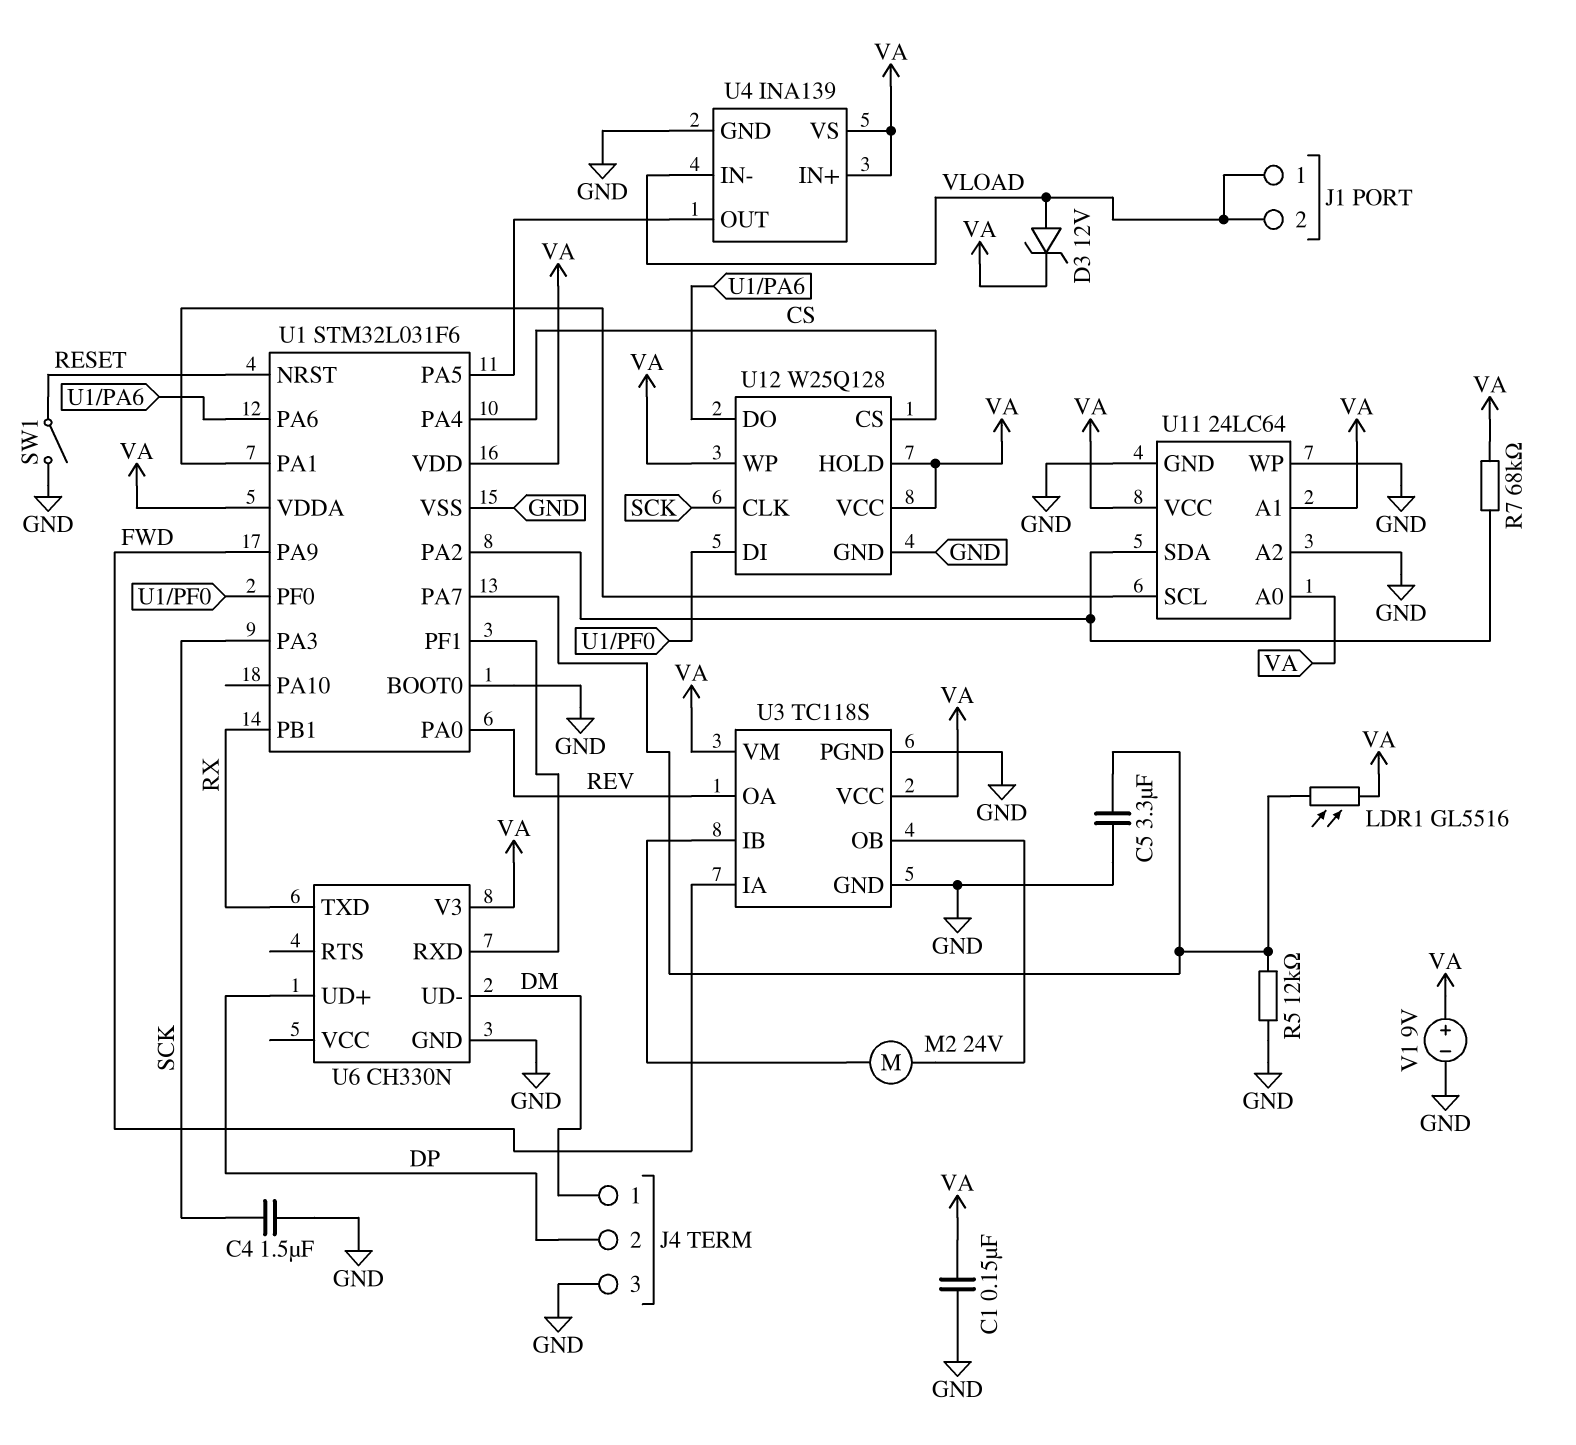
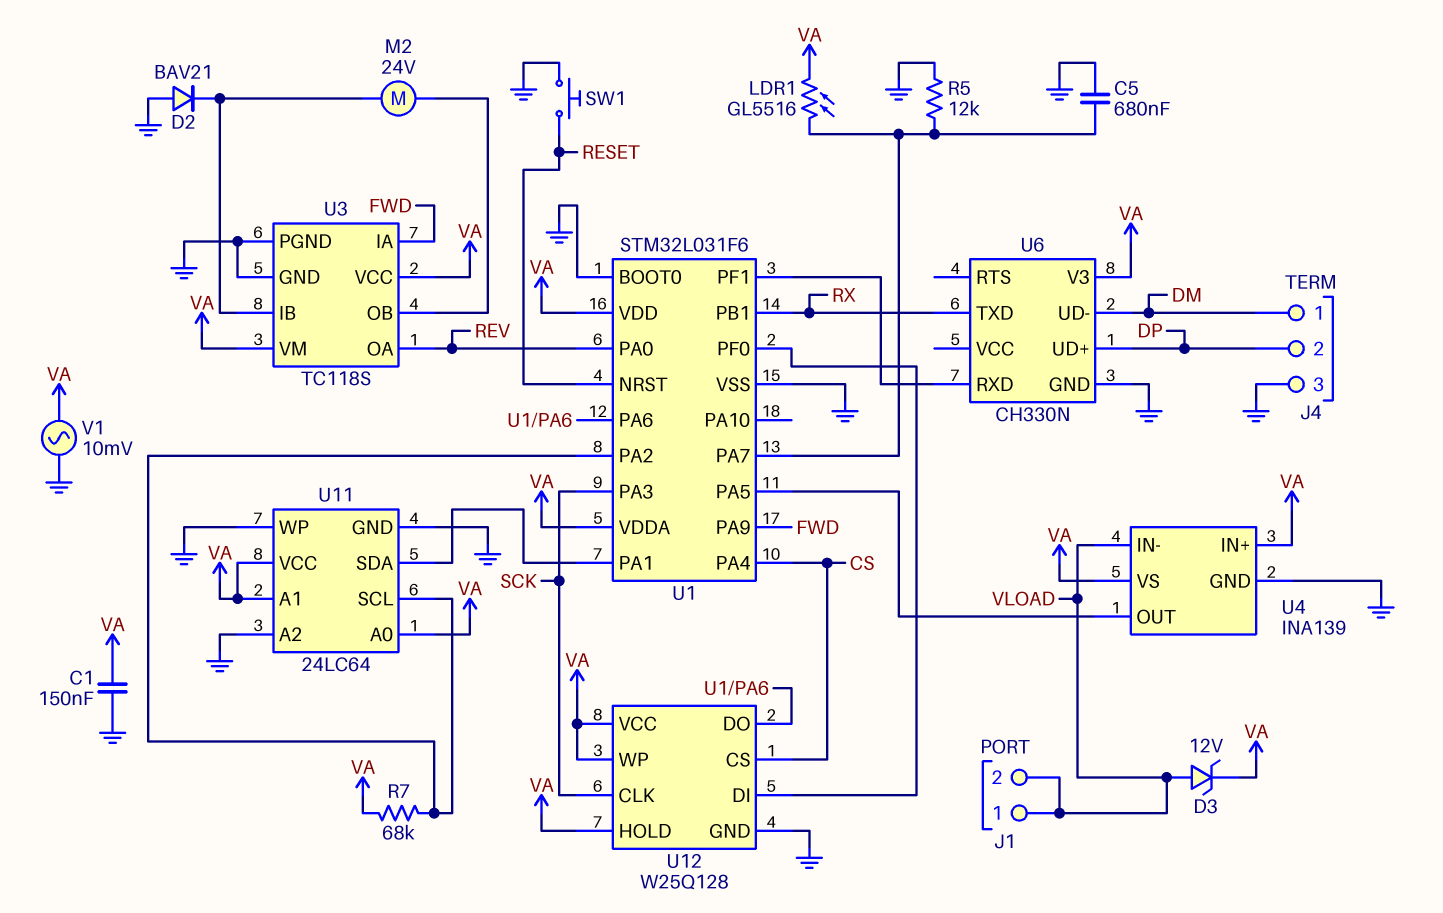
C4: 1.5uF (GND, SCK) -> none
C5: 3.3uF (GND, U1/PA7) -> 680nF (GND, U1/PA7)
D2: none -> diode BAV21 (A GND, K U3/IB)
SW1: switch (GND, RESET) -> button (GND, RESET)
U11 pin SCL: U1/PA1 -> U1/PA2
U11 pin SDA: U1/PA2 -> U1/PA1
V1: 9V (plus VA, minus GND) -> AC 10mV (GND, VA)

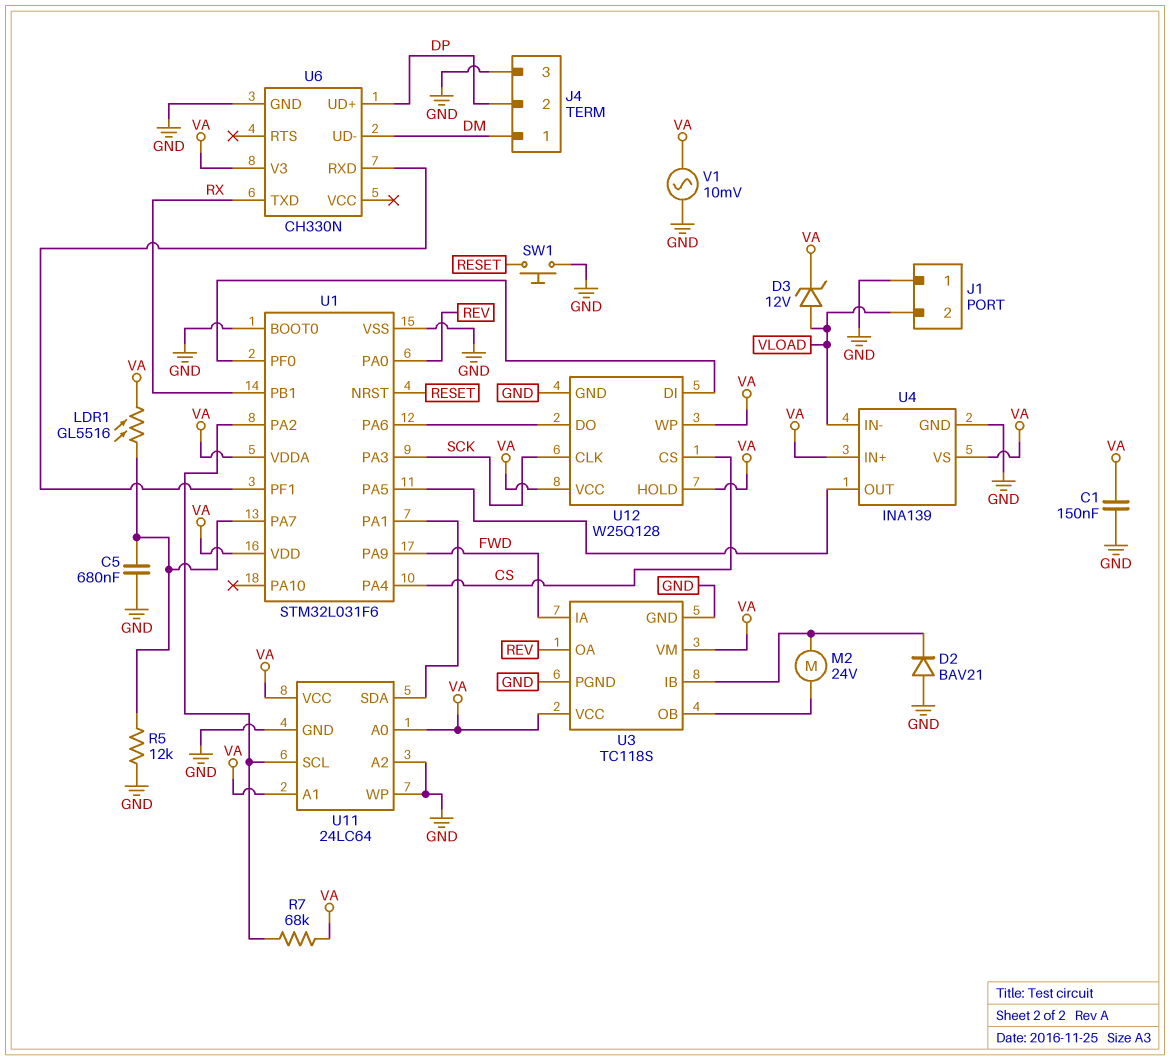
J1 pin 1: VLOAD -> GND

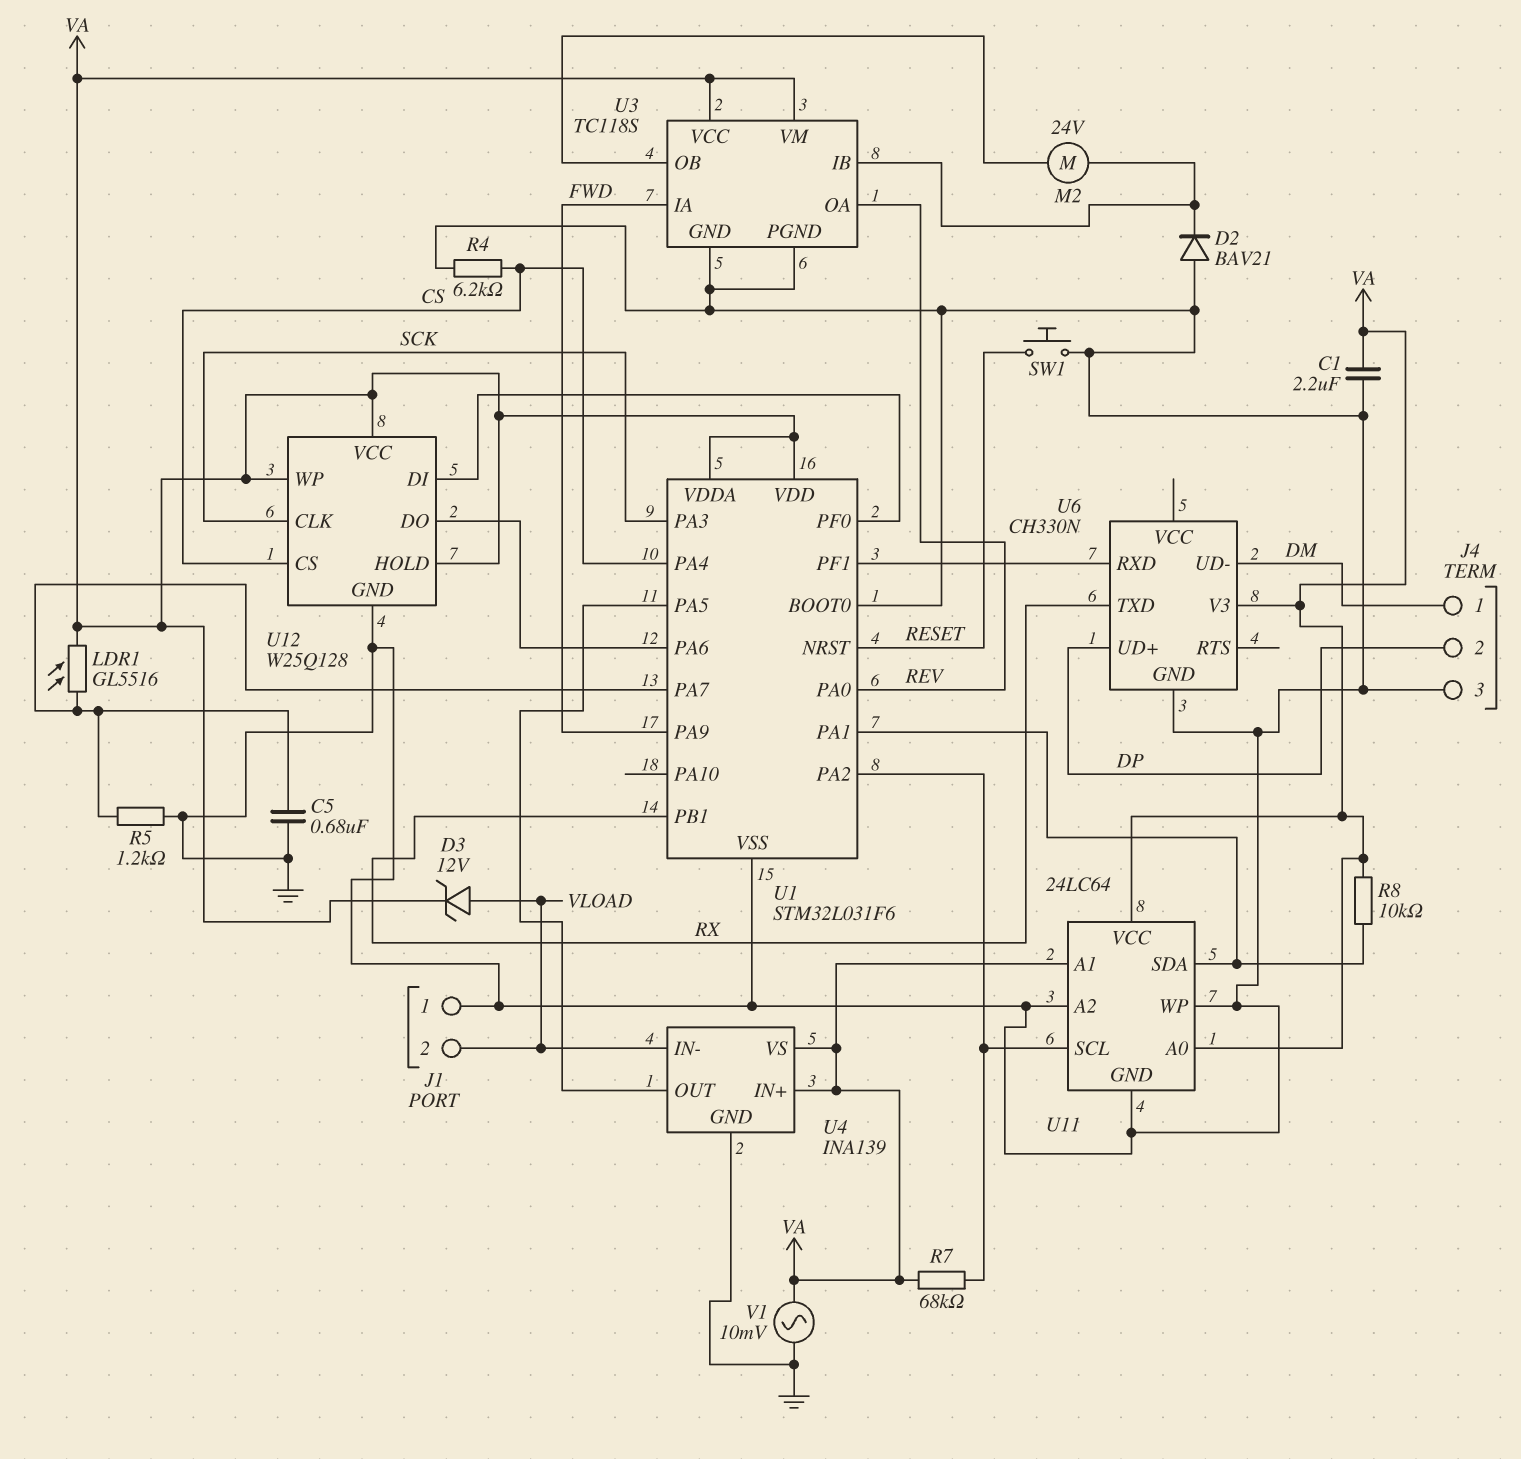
C1: 150nF (GND, VA) -> 2.2uF (GND, VA)
R4: none -> 6.2k (CS, GND)
R5: 12k (GND, U1/PA7) -> 1.2k (GND, U1/PA7)
R8: none -> 10k (U1/PA1, VA)

